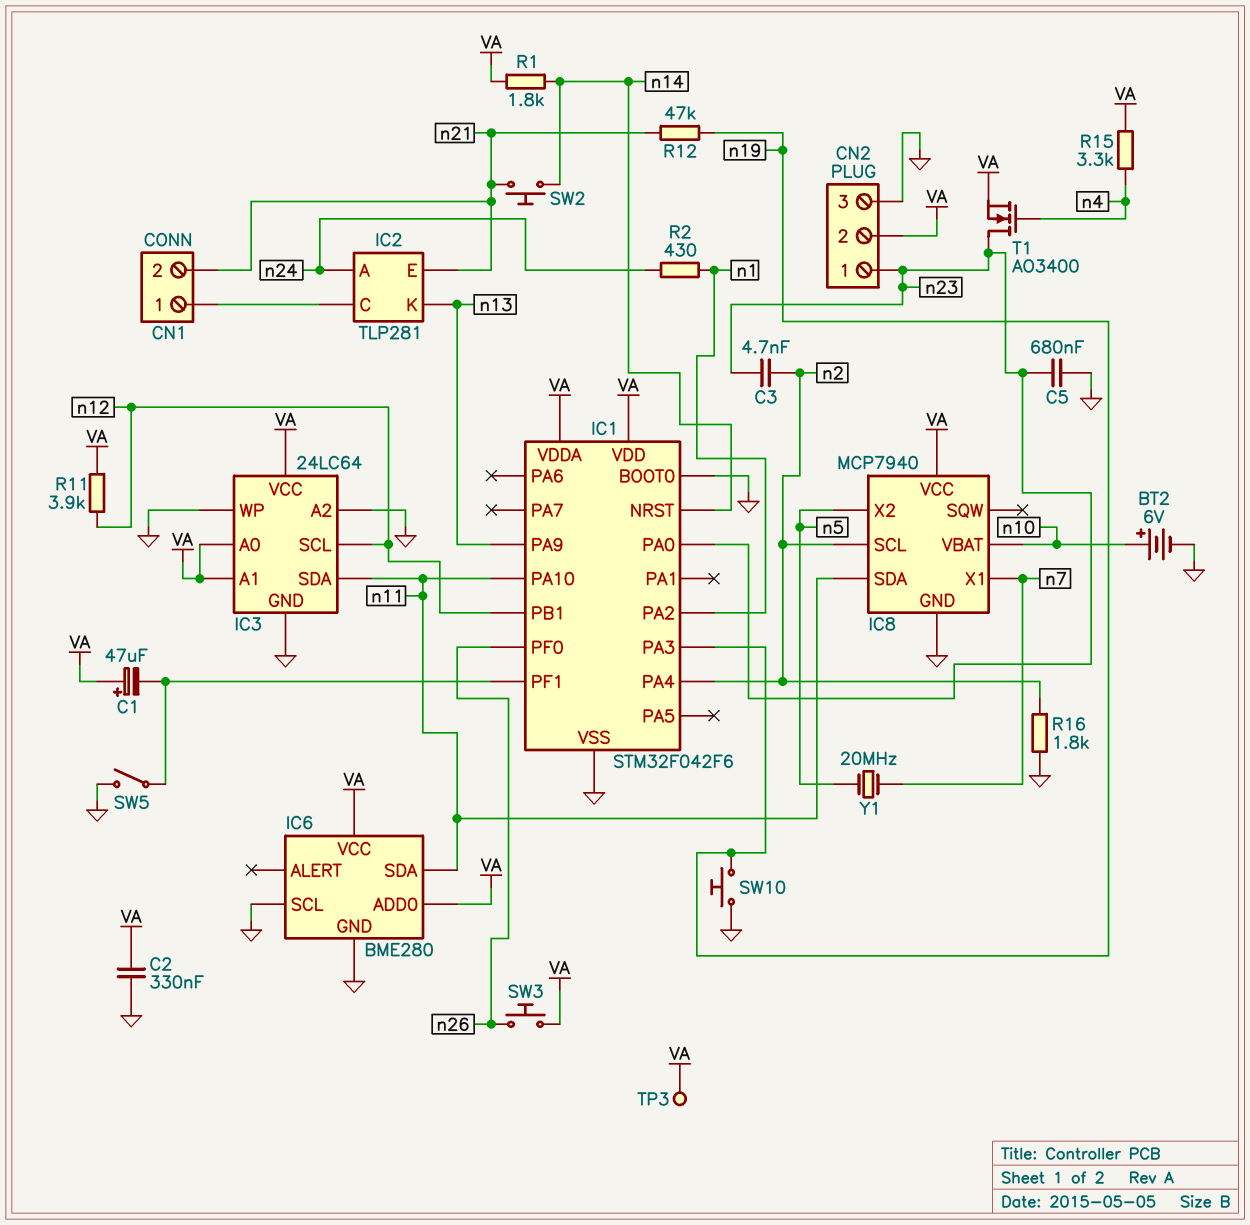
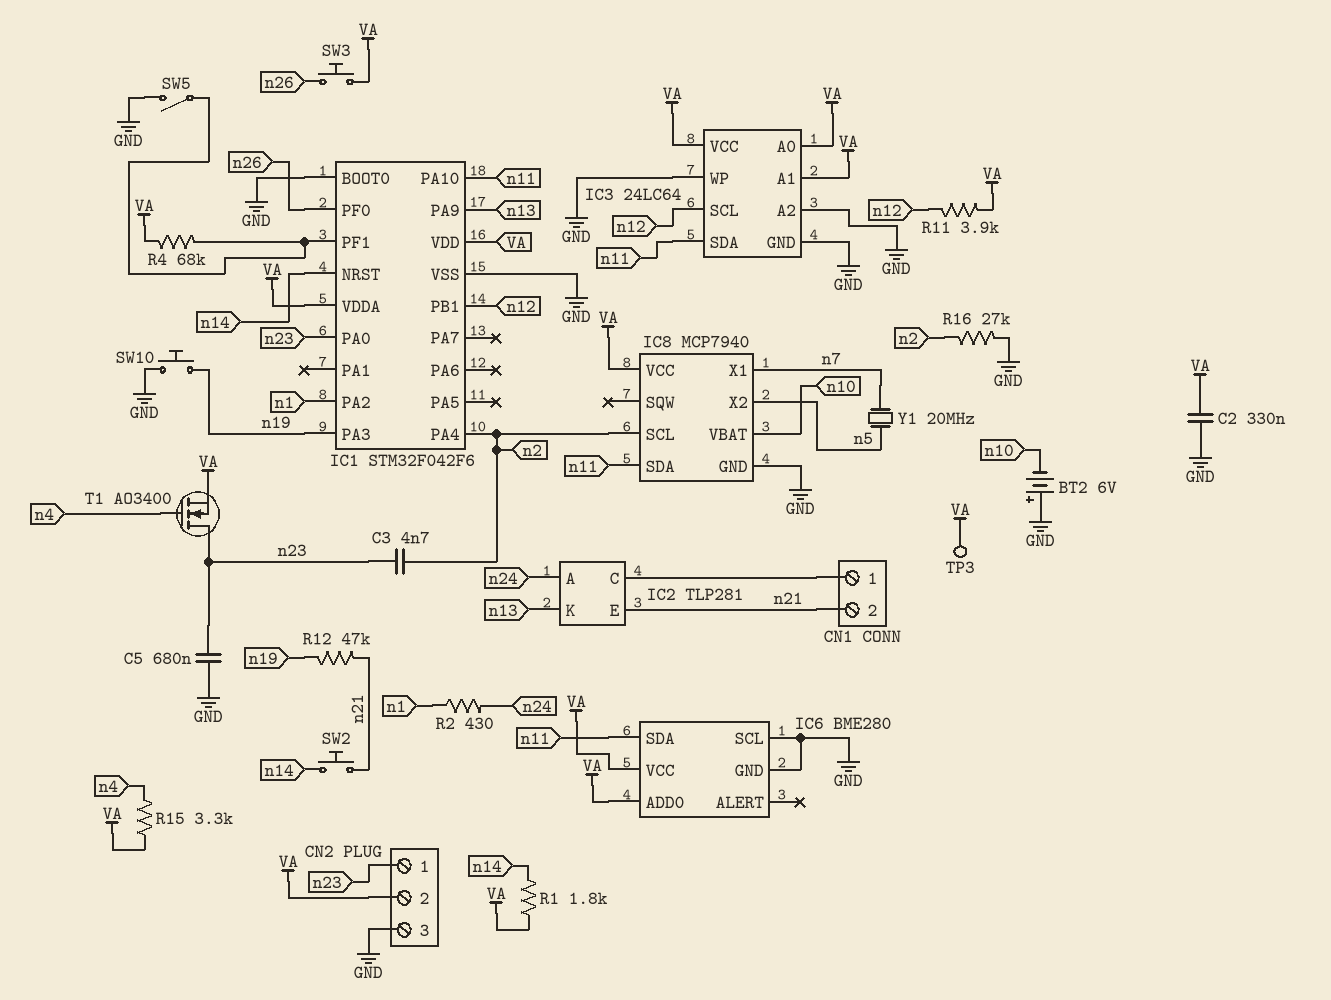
BT2: 6V (plus n10, minus GND) -> 6V (plus GND, minus n10)
C1: 47uF (plus VA, minus IC1/PF1) -> none
R4: none -> 68k (IC1/PF1, VA)
R16: 1.8k (GND, n2) -> 27k (GND, n2)

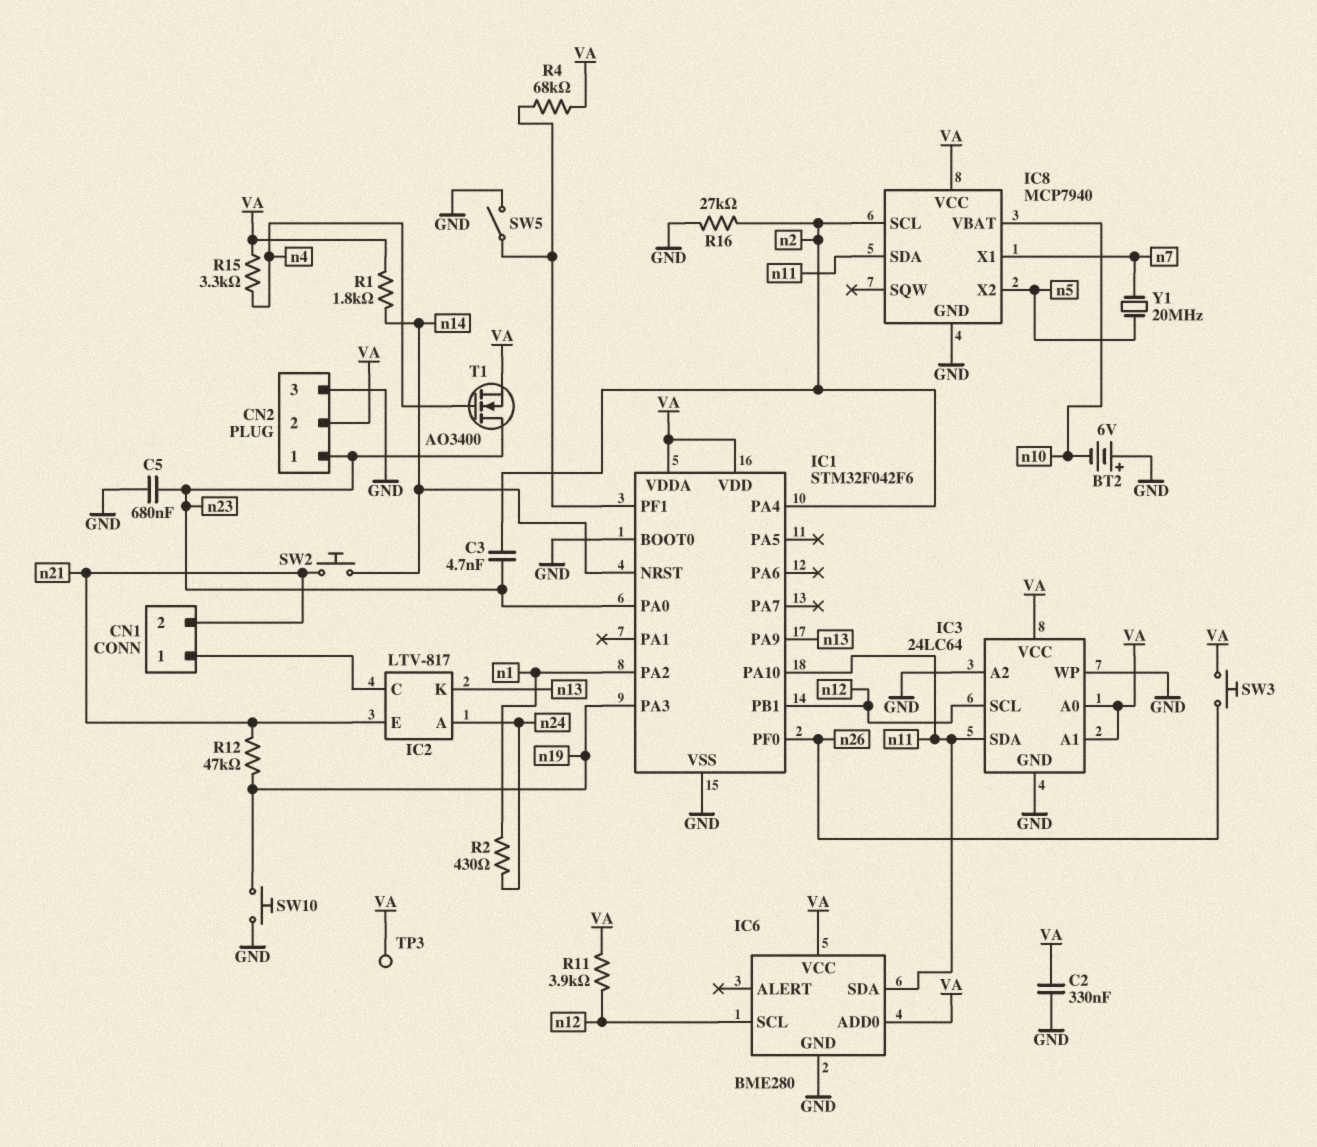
IC2: TLP281 -> LTV-817
IC6 pin SCL: GND -> n12

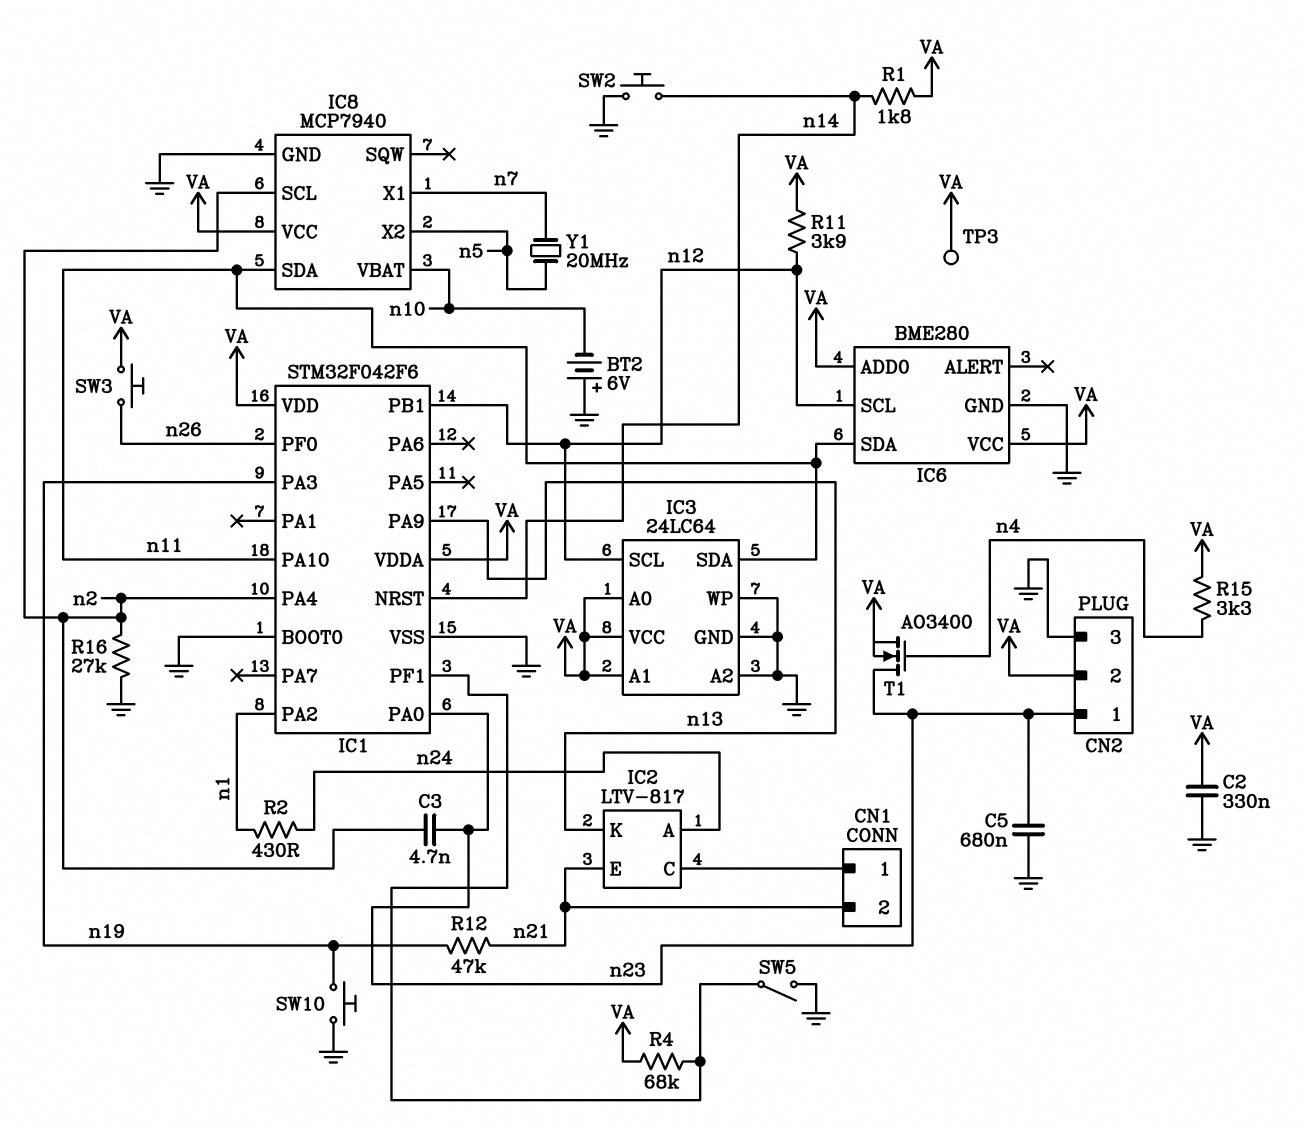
SW2: button (n14, n21) -> button (GND, n14)

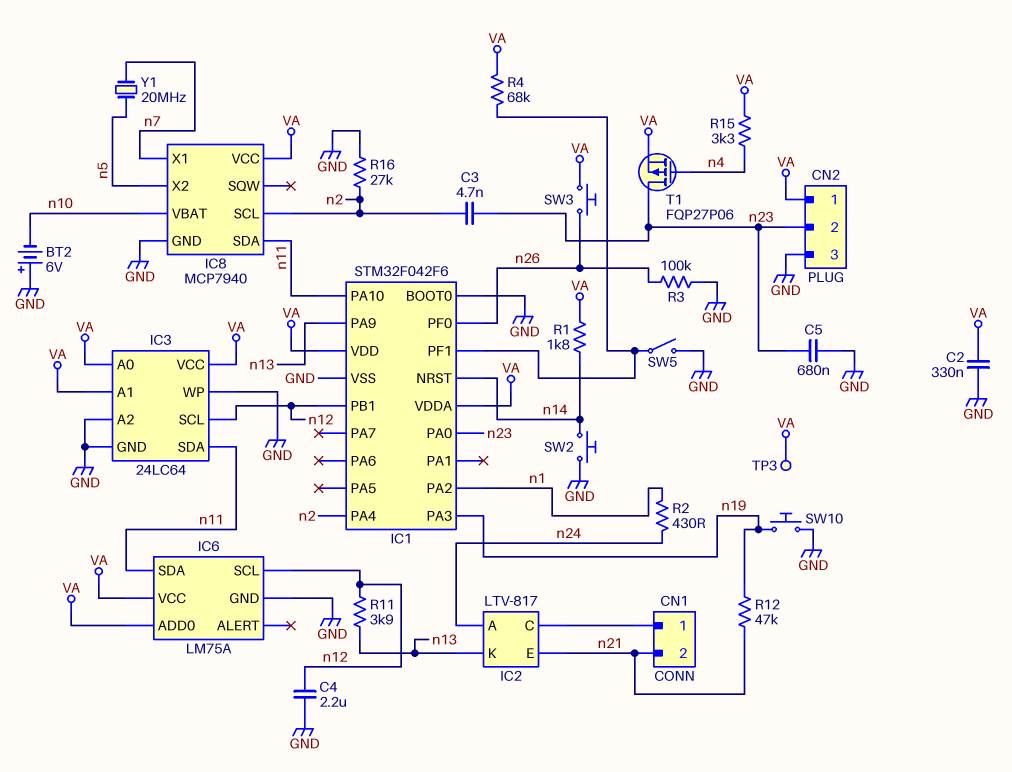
C4: none -> 2.2uF (GND, n12)
CN2 pin 1: n23 -> VA
CN2 pin 2: VA -> n23
IC6: BME280 -> LM75A
R3: none -> 100k (GND, n26)
R11: 3.9k (VA, n12) -> 3.9k (n12, n13)
T1: NMOS AO3400 (G n4, D n23, S VA) -> PMOS FQP27P06 (G n4, D n23, S VA)

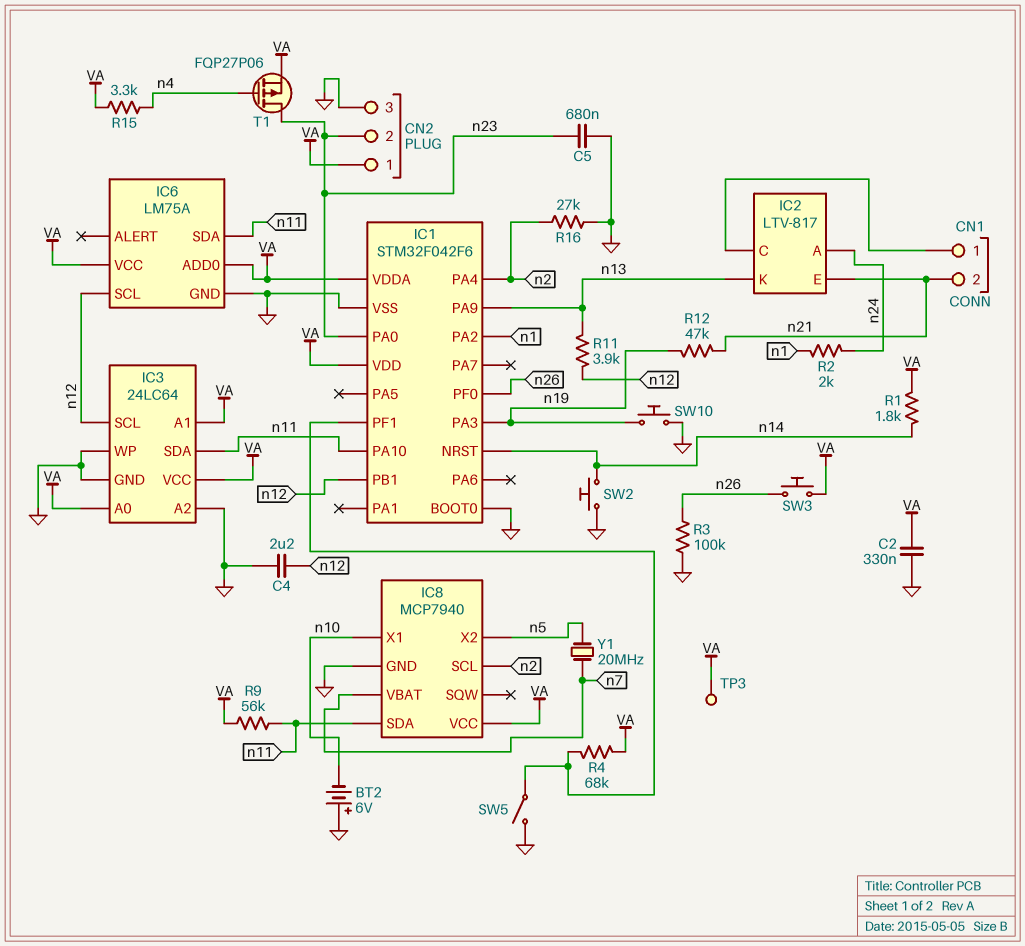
C3: 4.7nF (n2, n23) -> none
IC8 pin VBAT: n10 -> n7
IC8 pin X1: n7 -> n10
R2: 430 (n1, n24) -> 2k (n1, n24)
R9: none -> 56k (VA, n11)

